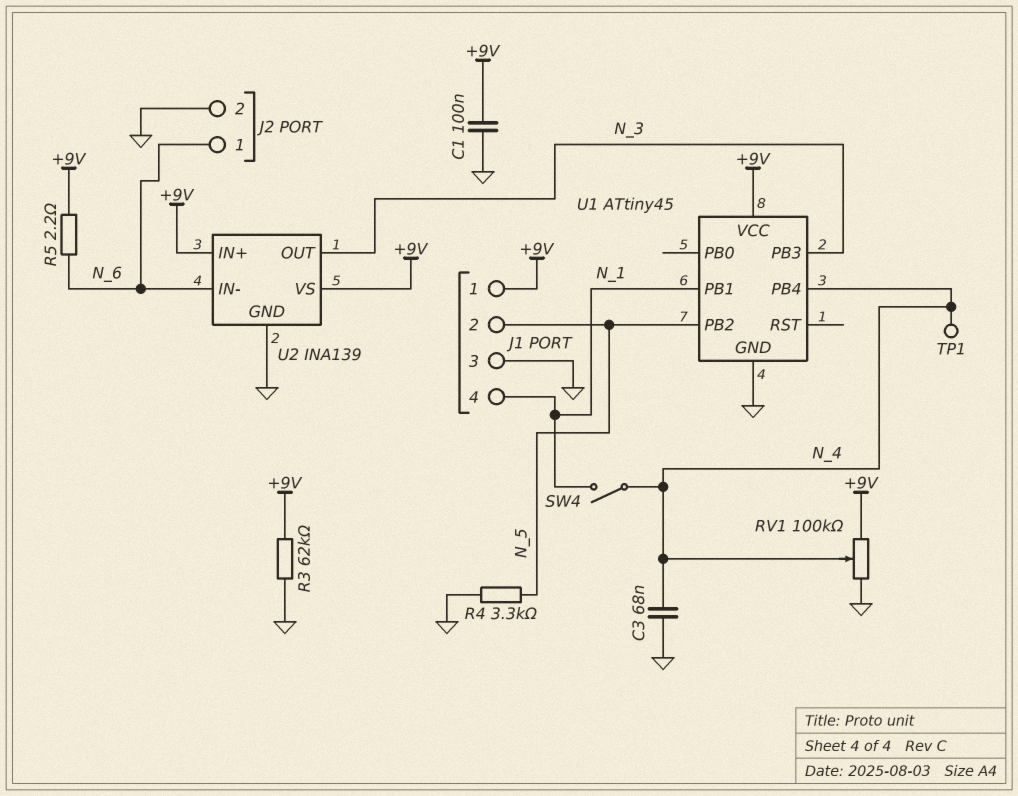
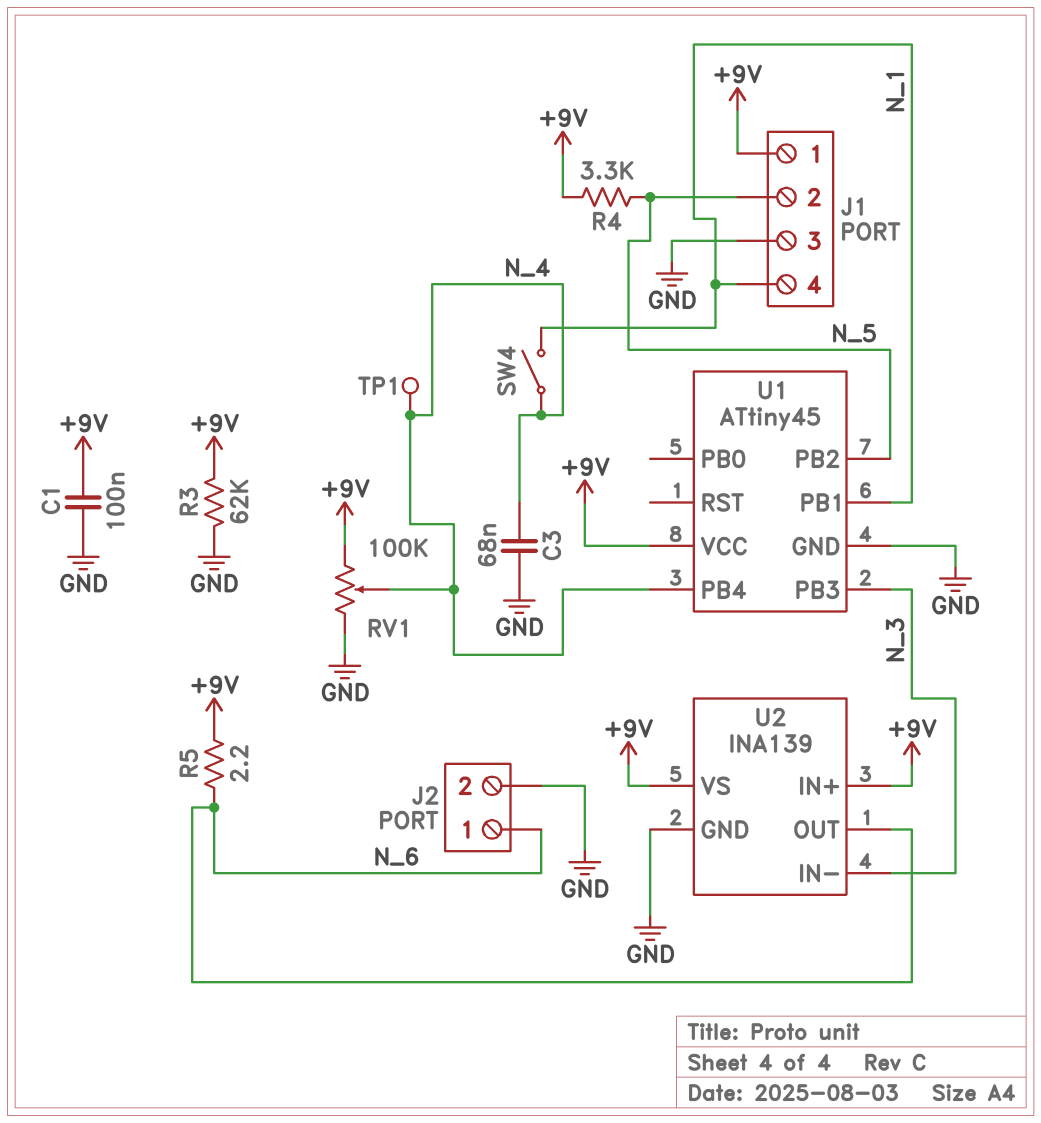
R4: 3.3k (GND, N_5) -> 3.3k (+9V, N_5)
U2 pin IN-: N_6 -> N_3
U2 pin OUT: N_3 -> N_6

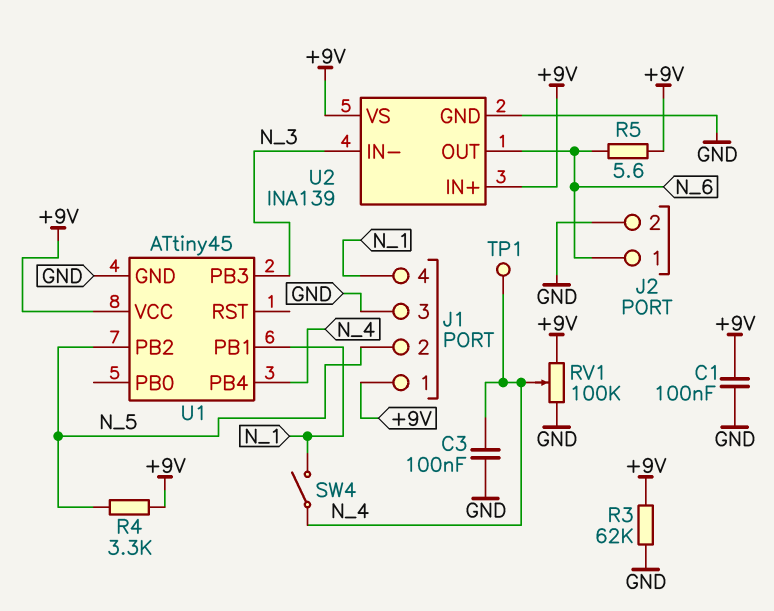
C3: 68nF (GND, N_4) -> 100nF (GND, N_4)
R5: 2.2 (+9V, N_6) -> 5.6 (+9V, N_6)

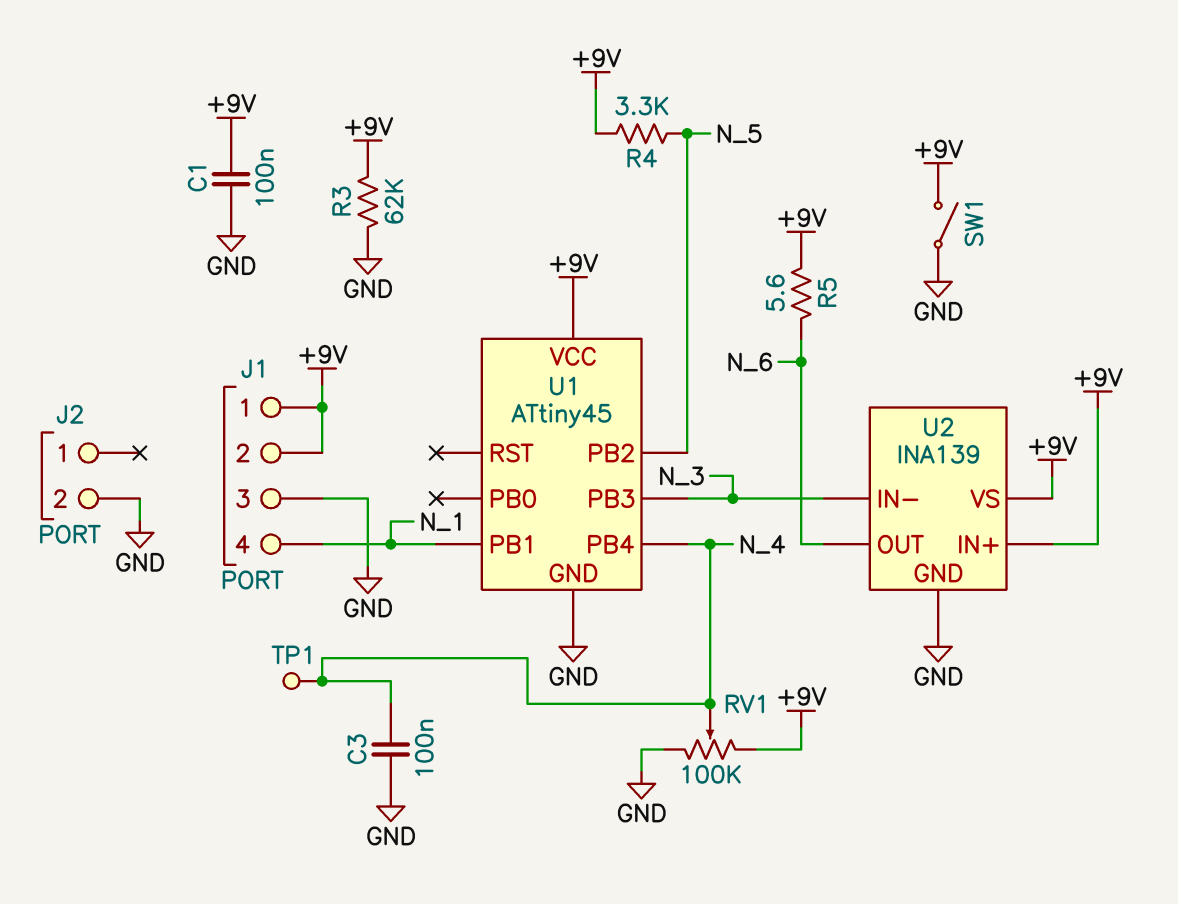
J1 pin 2: N_5 -> +9V
J2 pin 1: N_6 -> none
SW1: none -> switch (+9V, GND)
SW4: switch (N_1, N_4) -> none

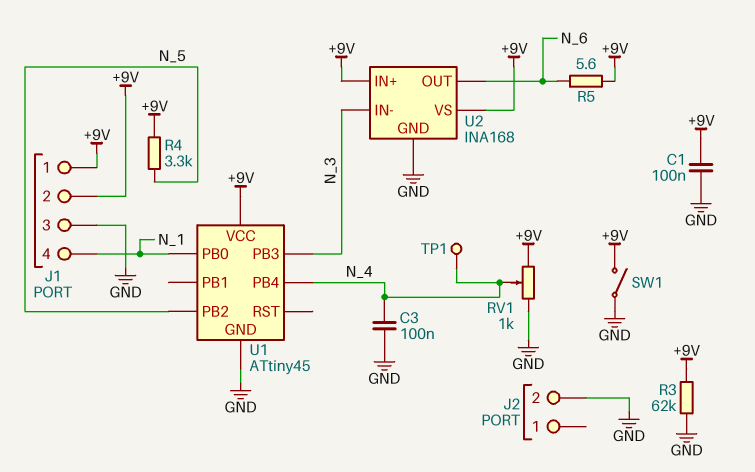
RV1: 100k (+9V, GND, wiper N_4) -> 1k (+9V, GND, wiper N_4)
U1 pin PB0: none -> N_1
U1 pin PB1: N_1 -> none
U2: INA139 -> INA168

